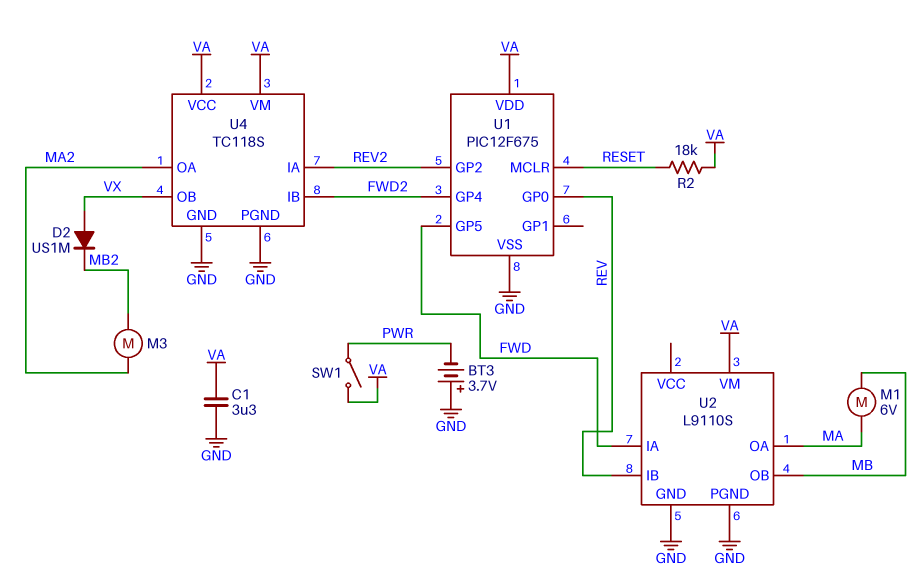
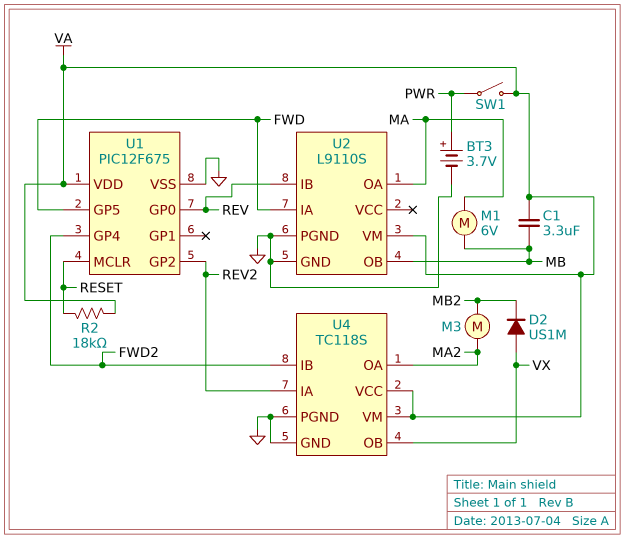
BT3: 3.7V (plus GND, minus PWR) -> 3.7V (plus PWR, minus GND)
C1: 3.3uF (GND, VA) -> 3.3uF (MB, VA)

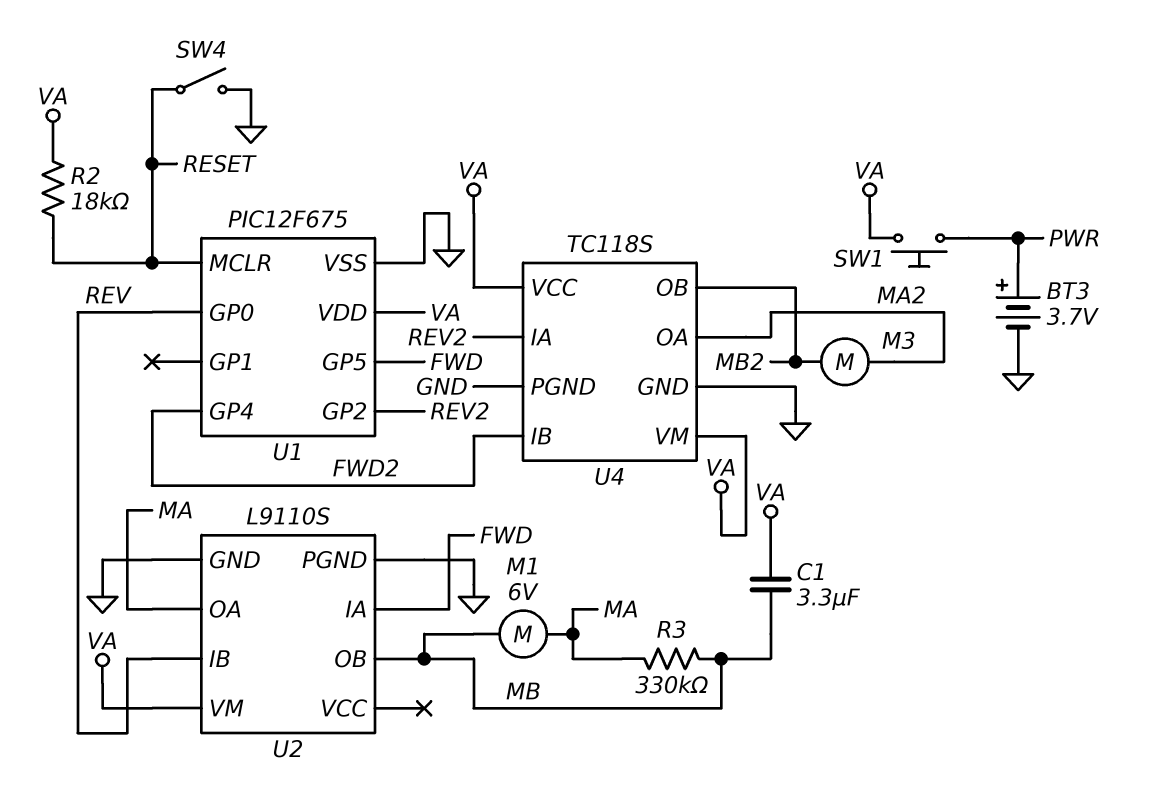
D2: diode US1M (A VX, K MB2) -> none
R3: none -> 330k (MA, MB)
SW1: switch (PWR, VA) -> button (PWR, VA)
SW4: none -> switch (GND, RESET)
U4 pin OB: VX -> MB2

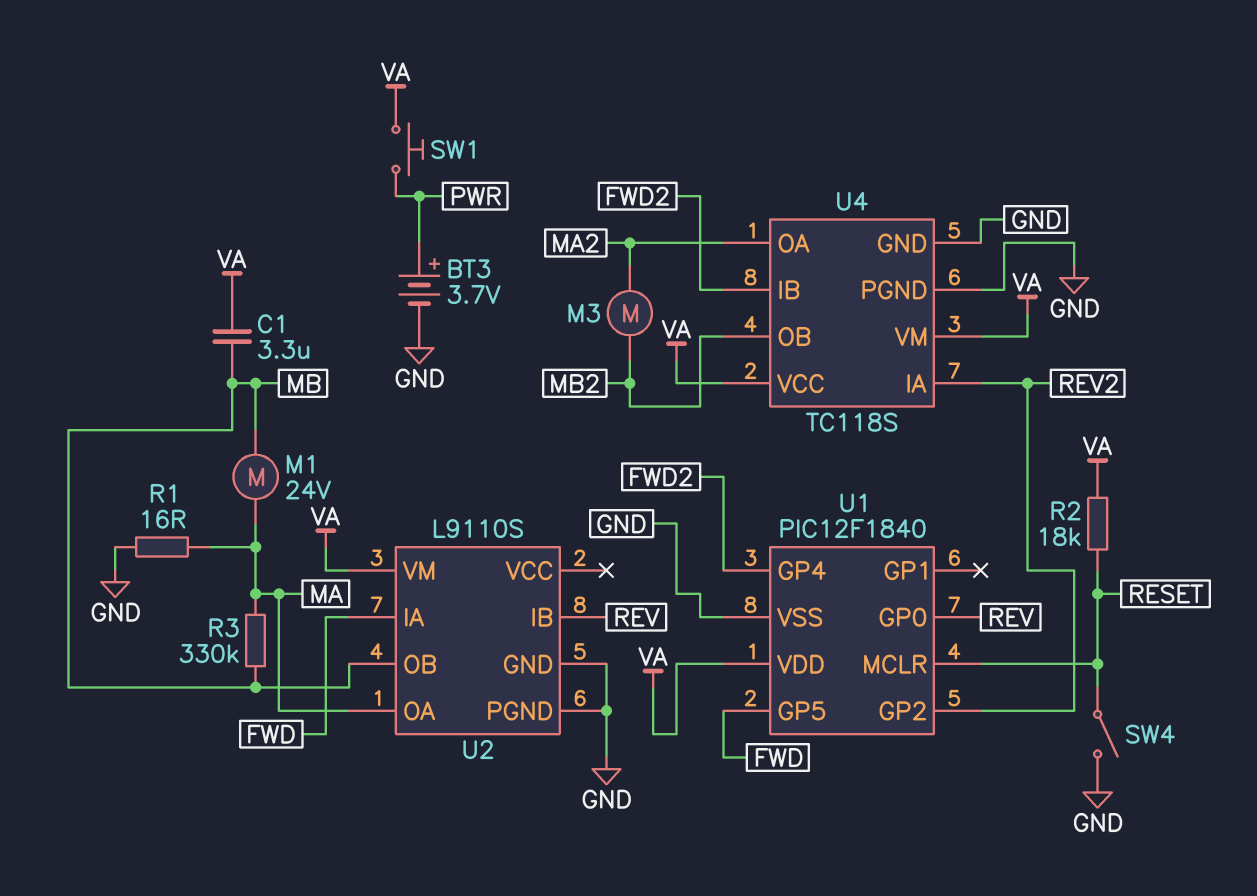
M1: motor 6V (MA, MB) -> motor 24V (MA, MB)
R1: none -> 16 (GND, MA)
U1: PIC12F675 -> PIC12F1840

